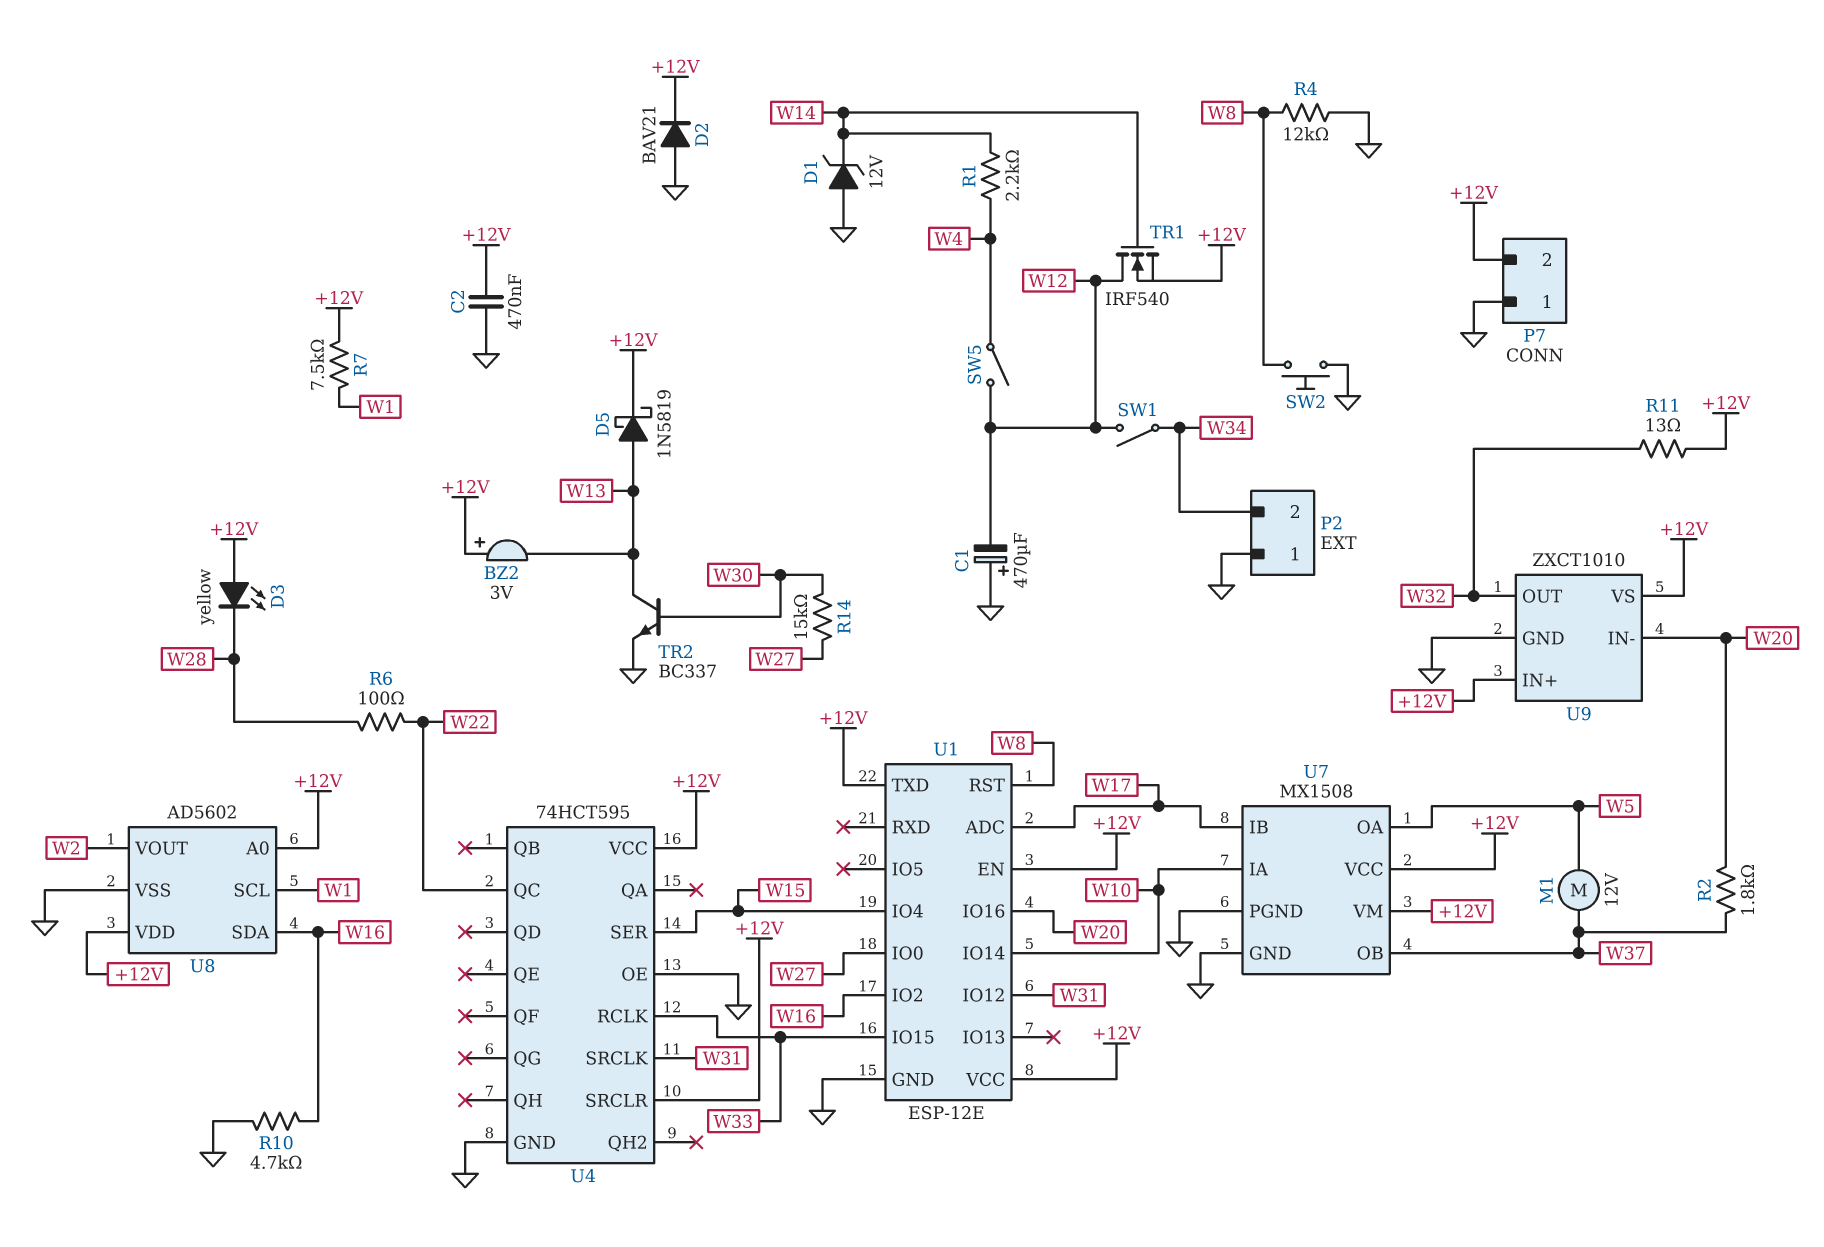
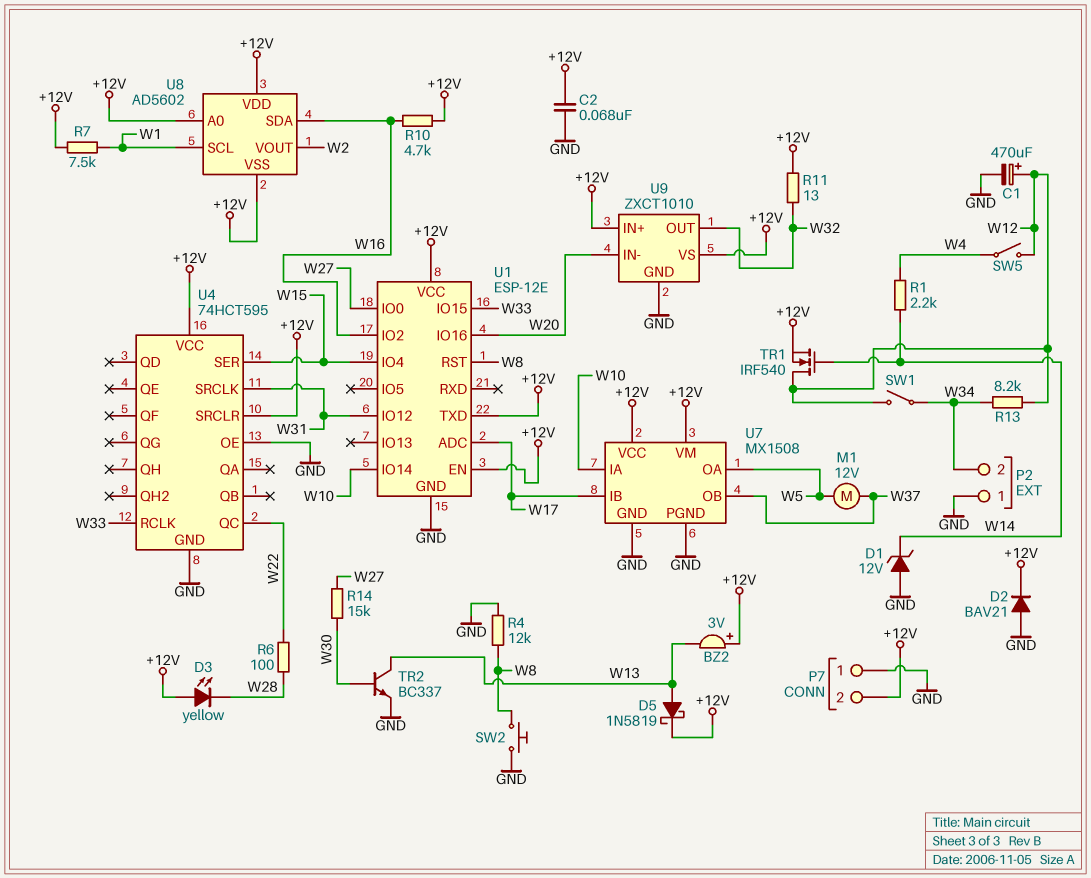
C1: 470uF (plus GND, minus W12) -> 470uF (plus W12, minus GND)
C2: 470nF (+12V, GND) -> 68nF (+12V, GND)
R2: 1.8k (W20, W37) -> none
R10: 4.7k (GND, W16) -> 4.7k (+12V, W16)
R13: none -> 8.2k (W12, W34)
U8 pin VSS: GND -> +12V

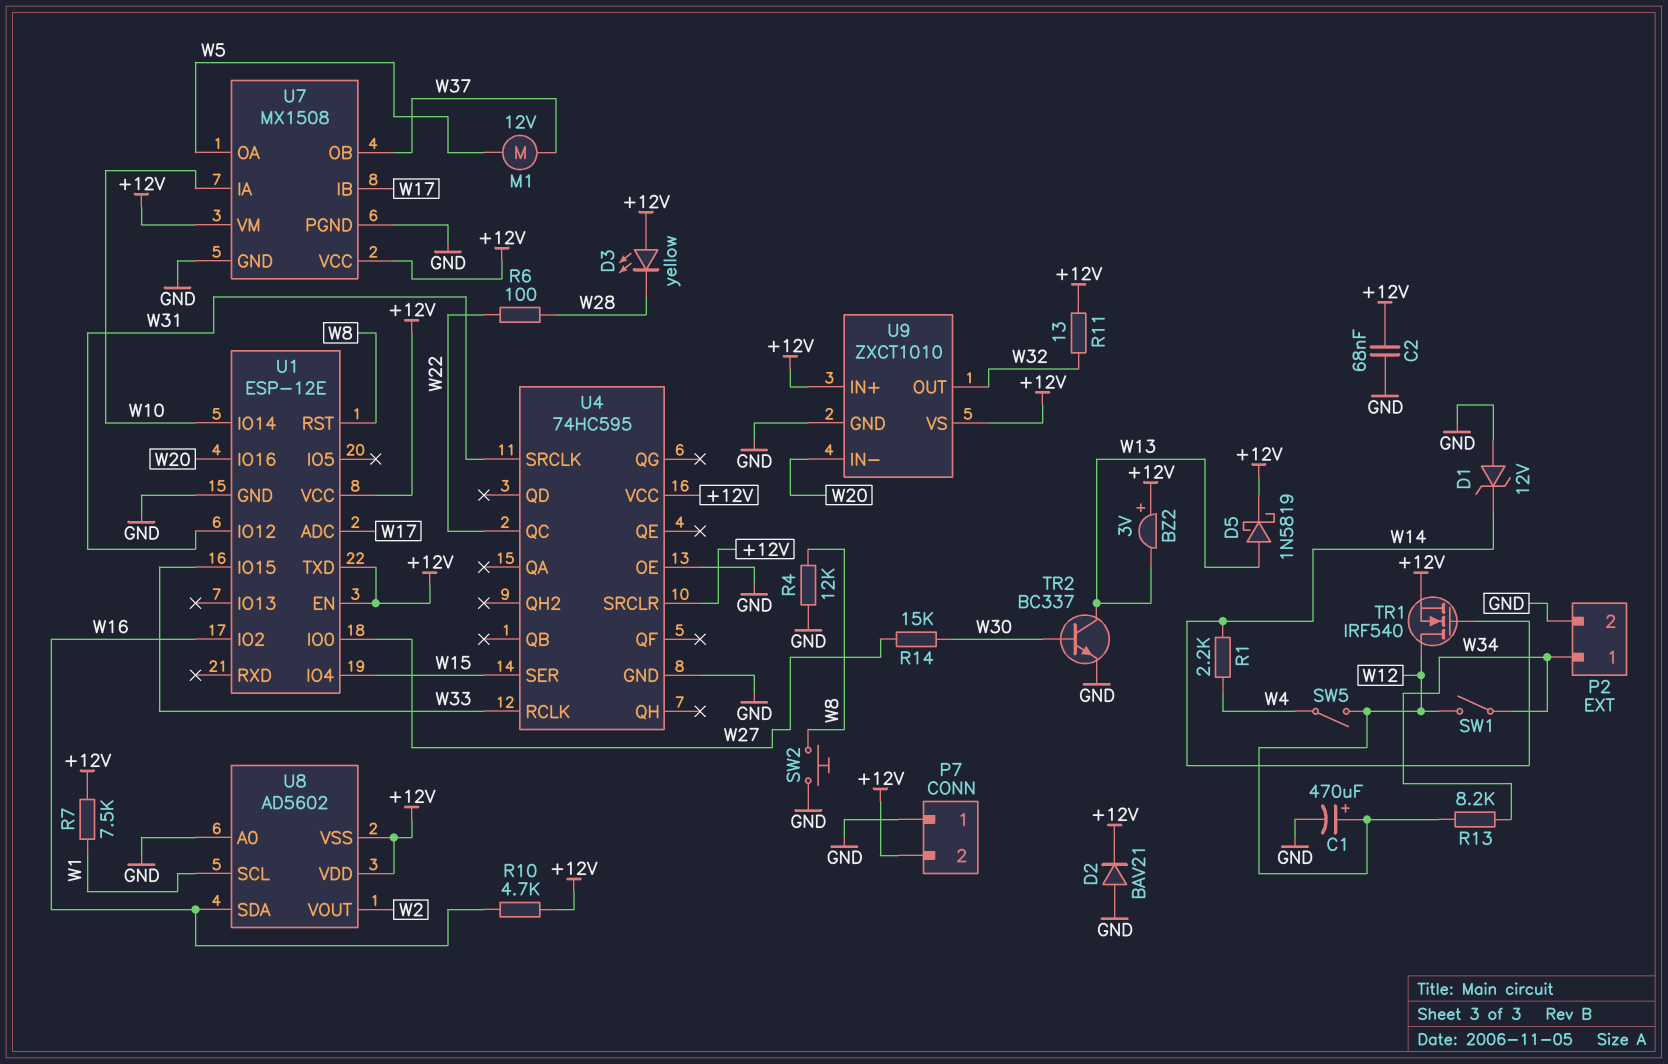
P2 pin 1: GND -> W34
P2 pin 2: W34 -> GND
U4: 74HCT595 -> 74HC595
U8 pin A0: +12V -> GND

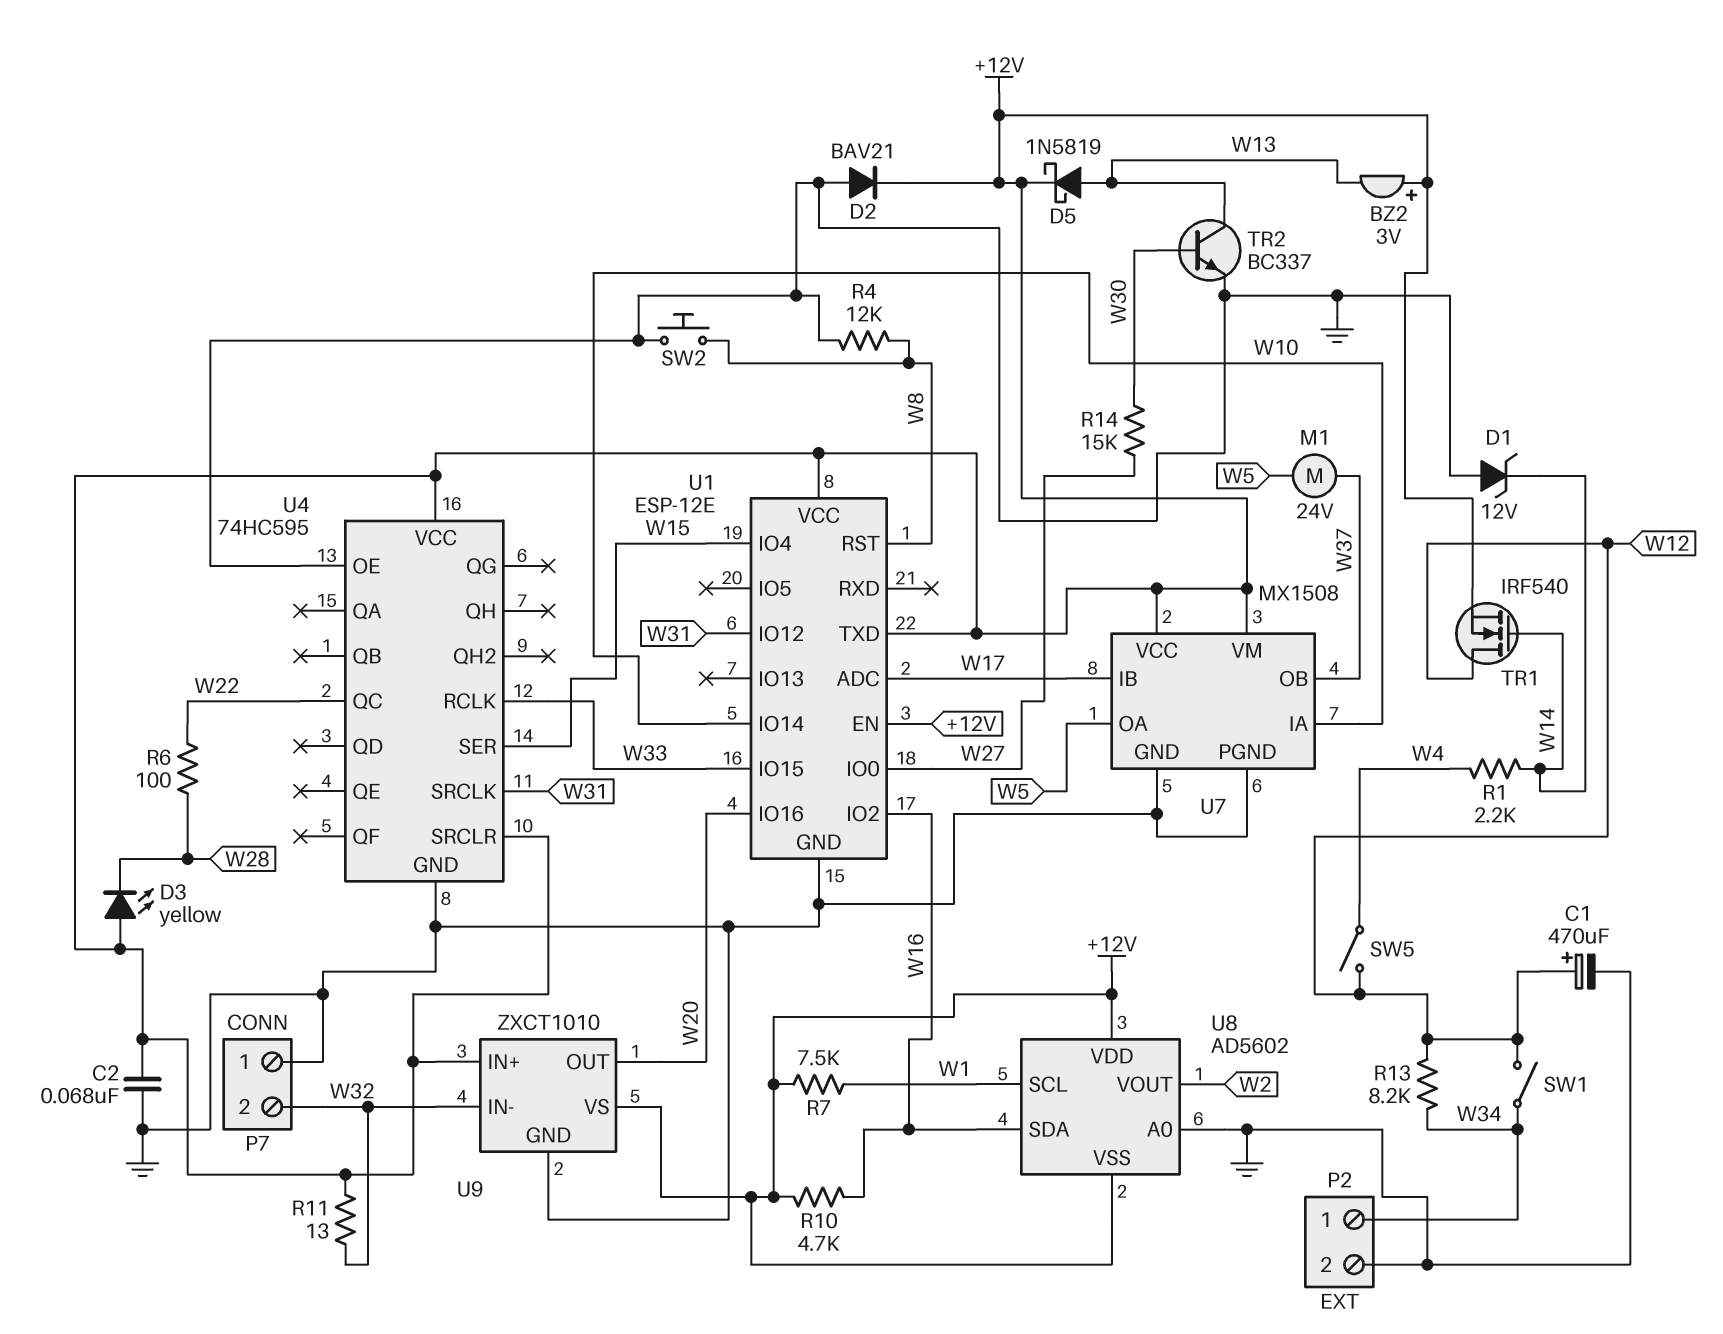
M1: motor 12V (W5, W37) -> motor 24V (W5, W37)
P7 pin 2: +12V -> W32
U9 pin IN-: W20 -> W32
U9 pin OUT: W32 -> W20

